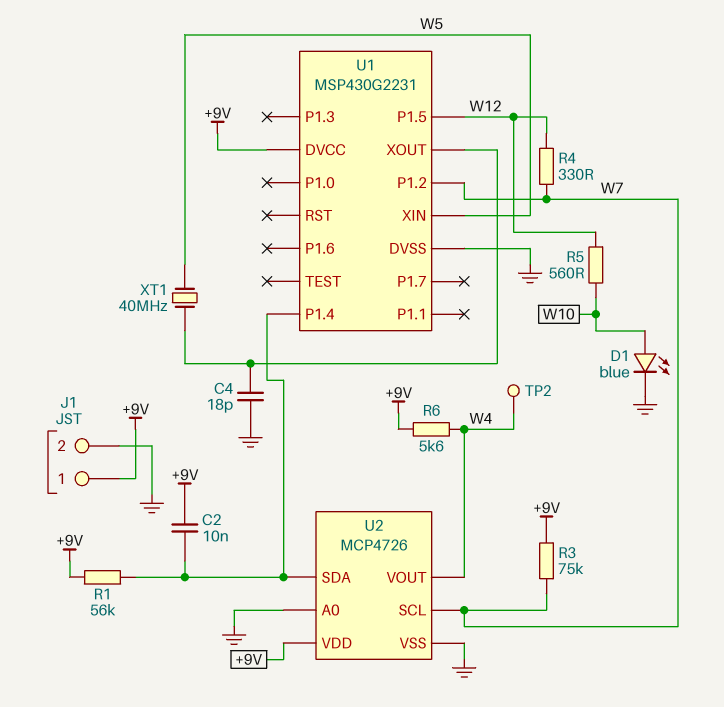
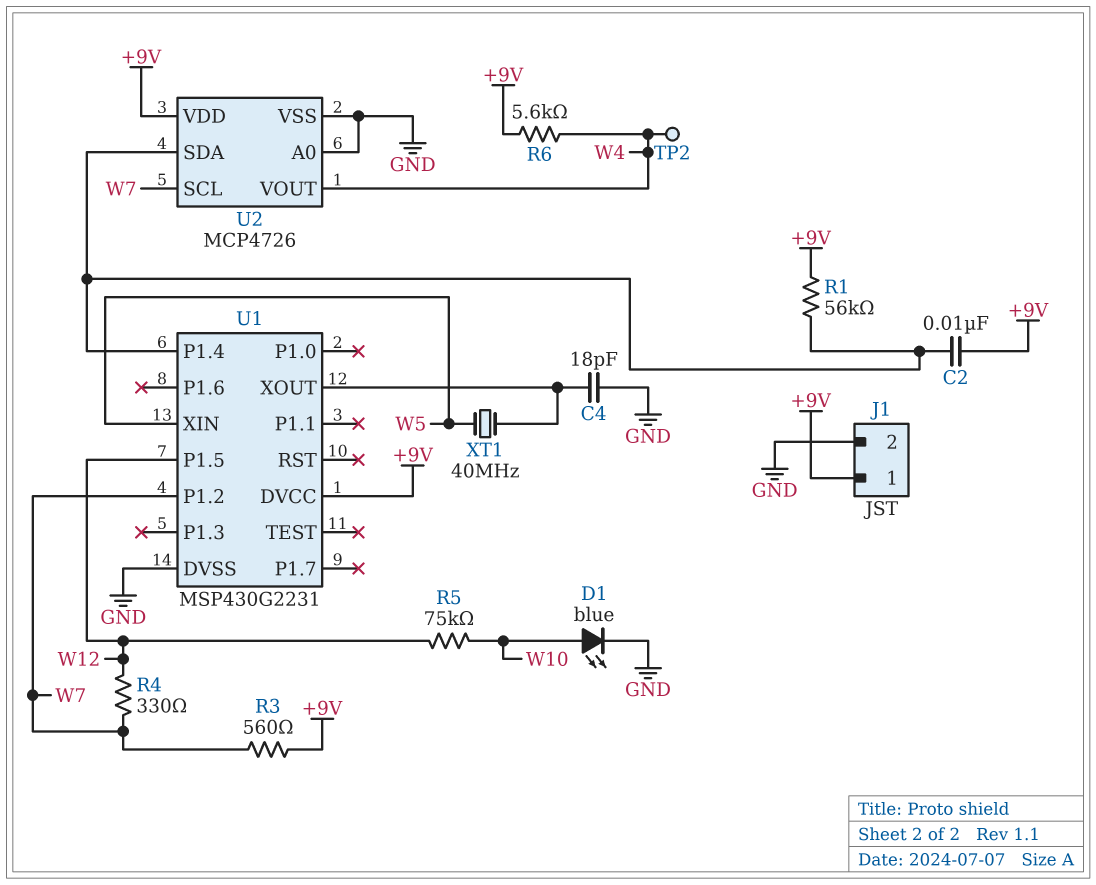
R3: 75k (+9V, W7) -> 560 (+9V, W7)
R5: 560 (W10, W12) -> 75k (W10, W12)

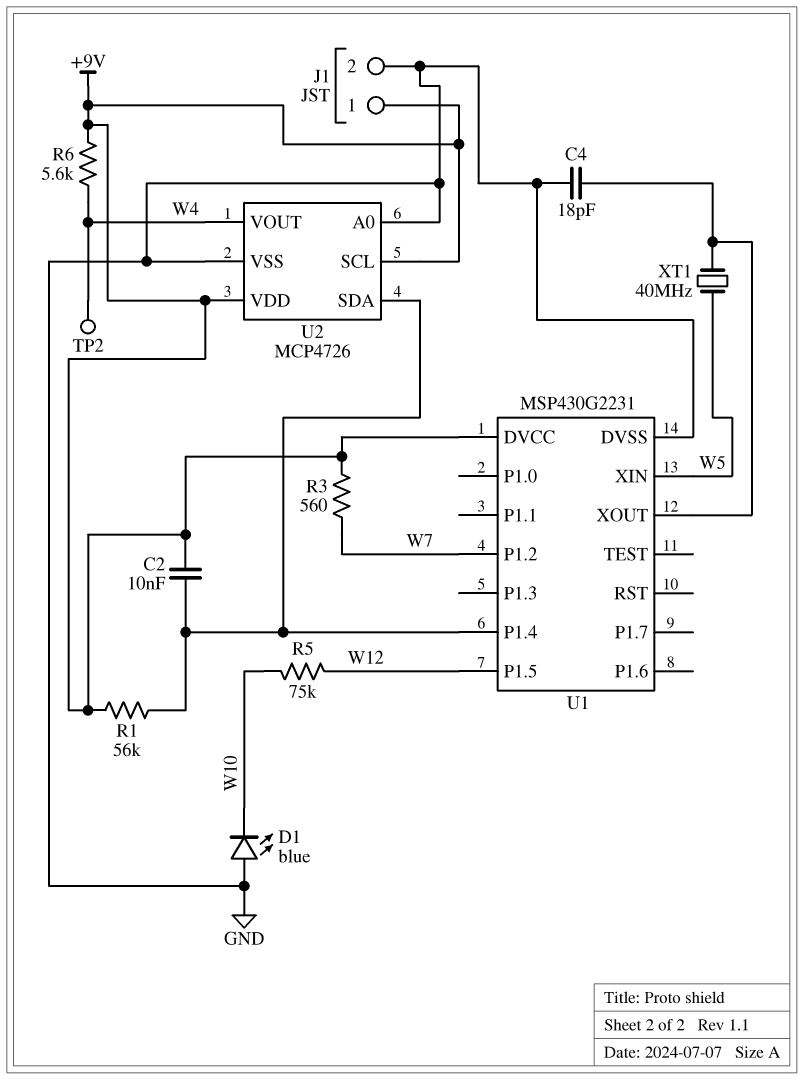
D1: LED blue (A W10, K GND) -> LED blue (A GND, K W10)
R4: 330 (W7, W12) -> none
U2 pin SCL: W7 -> +9V

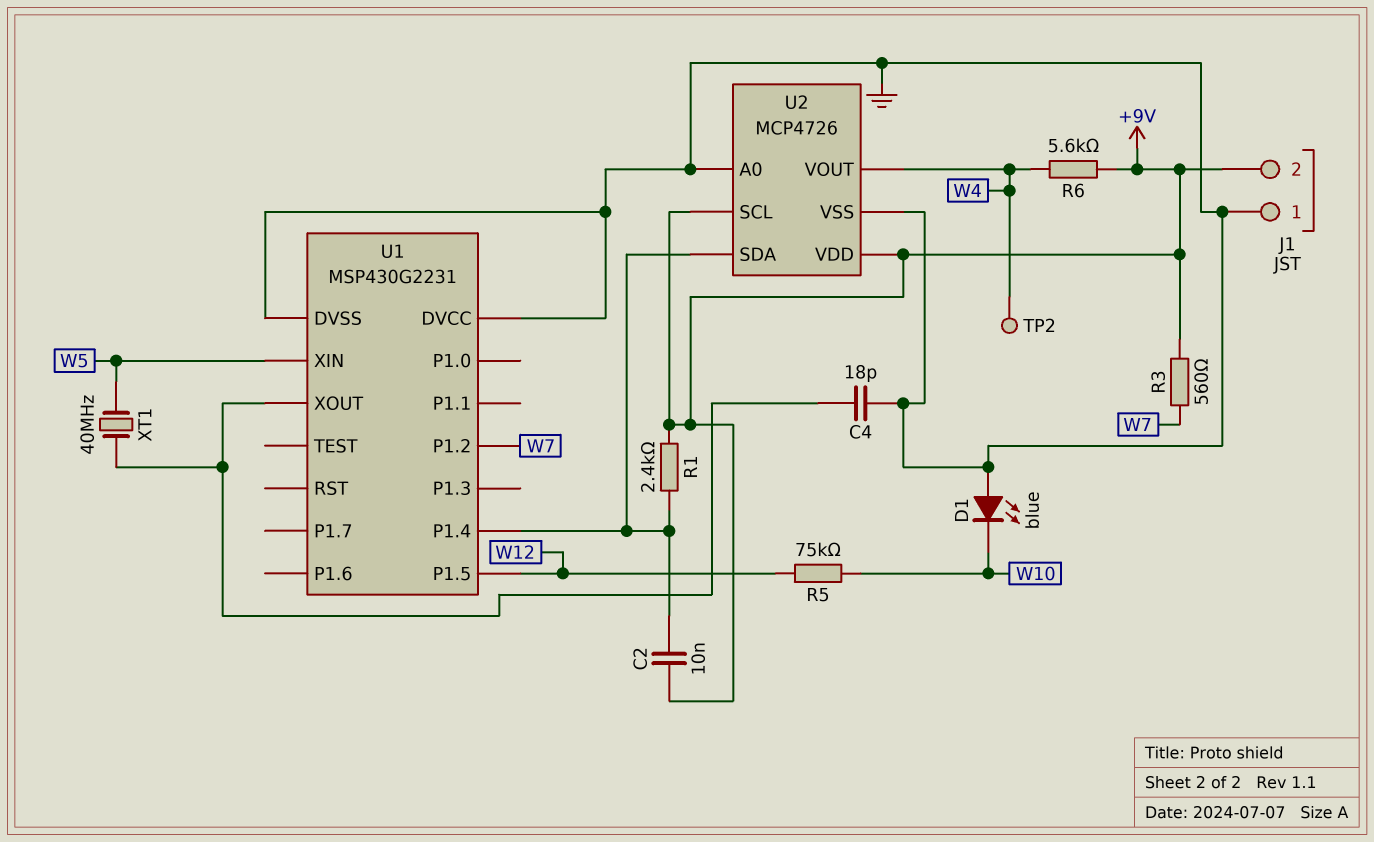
J1 pin 1: +9V -> GND
J1 pin 2: GND -> +9V
R1: 56k (+9V, U1/P1.4) -> 2.4k (+9V, U1/P1.4)
U1 pin DVCC: +9V -> GND

